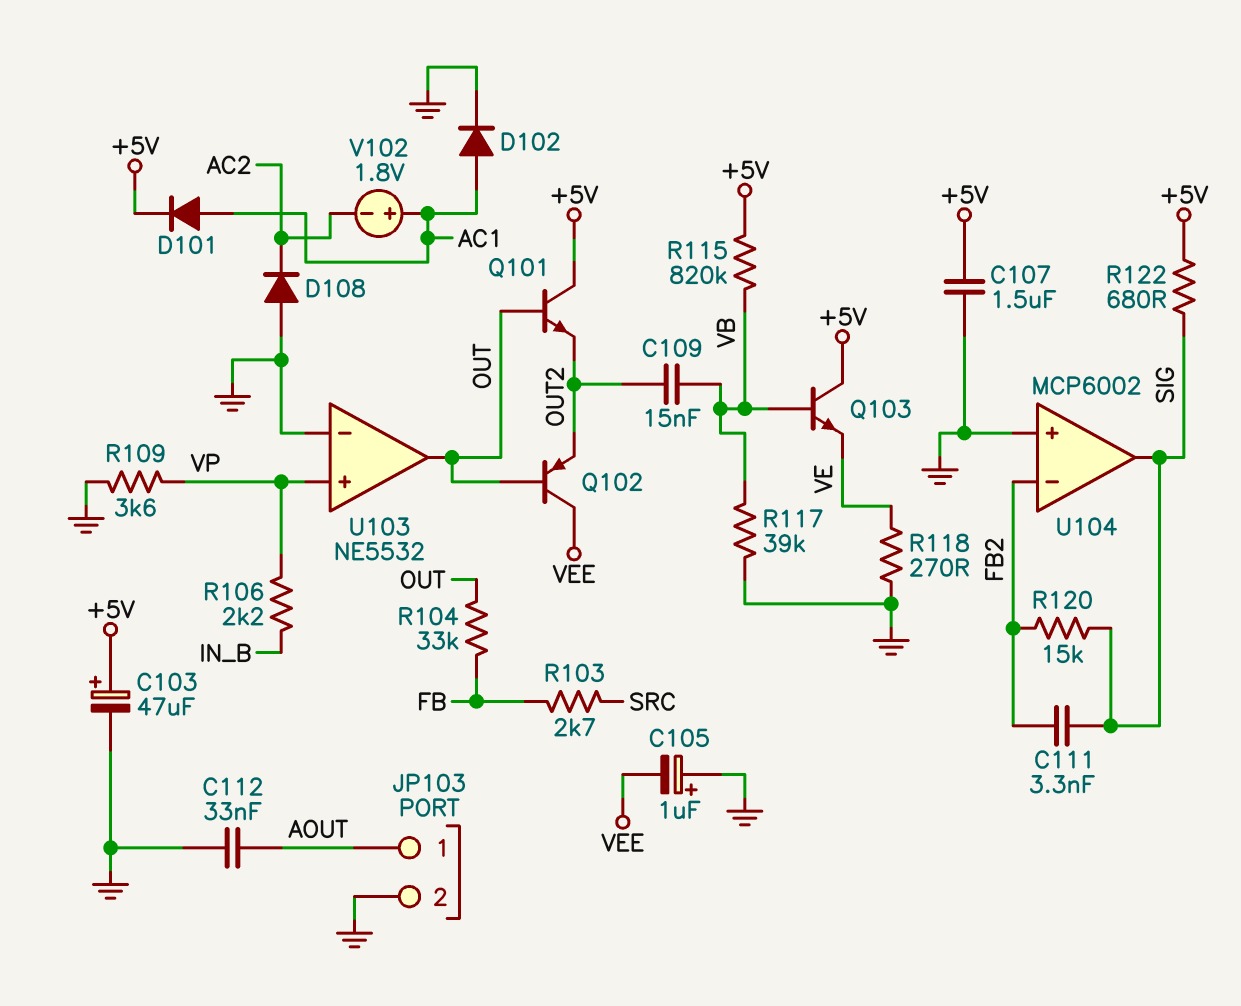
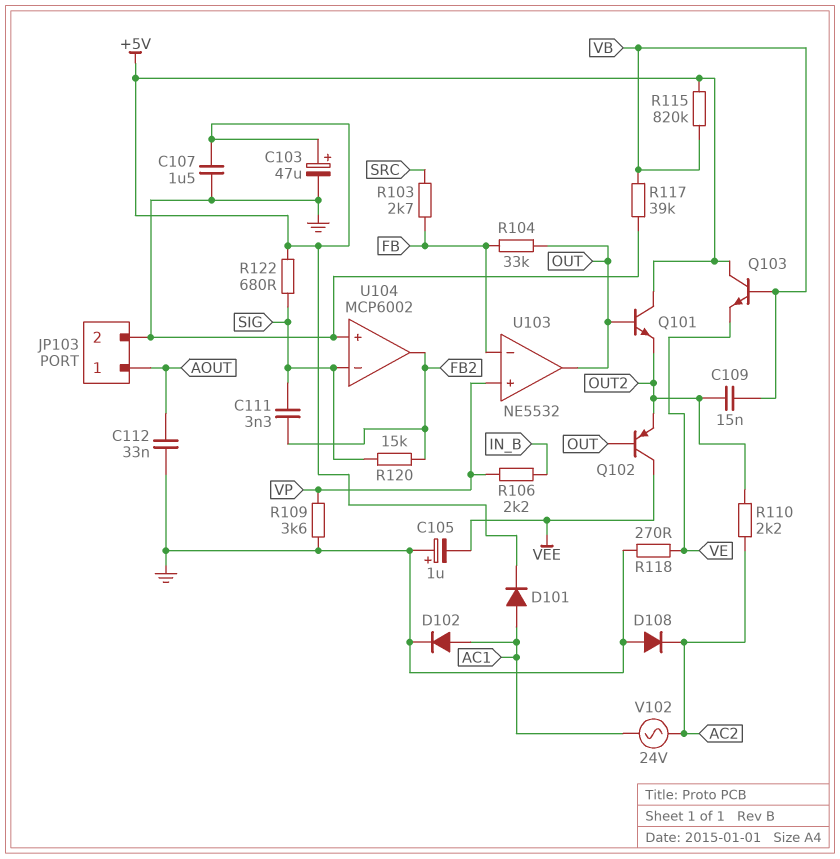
R110: none -> 2.2k (AC2, OUT2)
U103 pin in-: GND -> FB
U104 pin in-: FB2 -> SIG
U104 pin out: SIG -> FB2
V102: 1.8V (plus AC1, minus AC2) -> AC 24V (AC1, AC2)

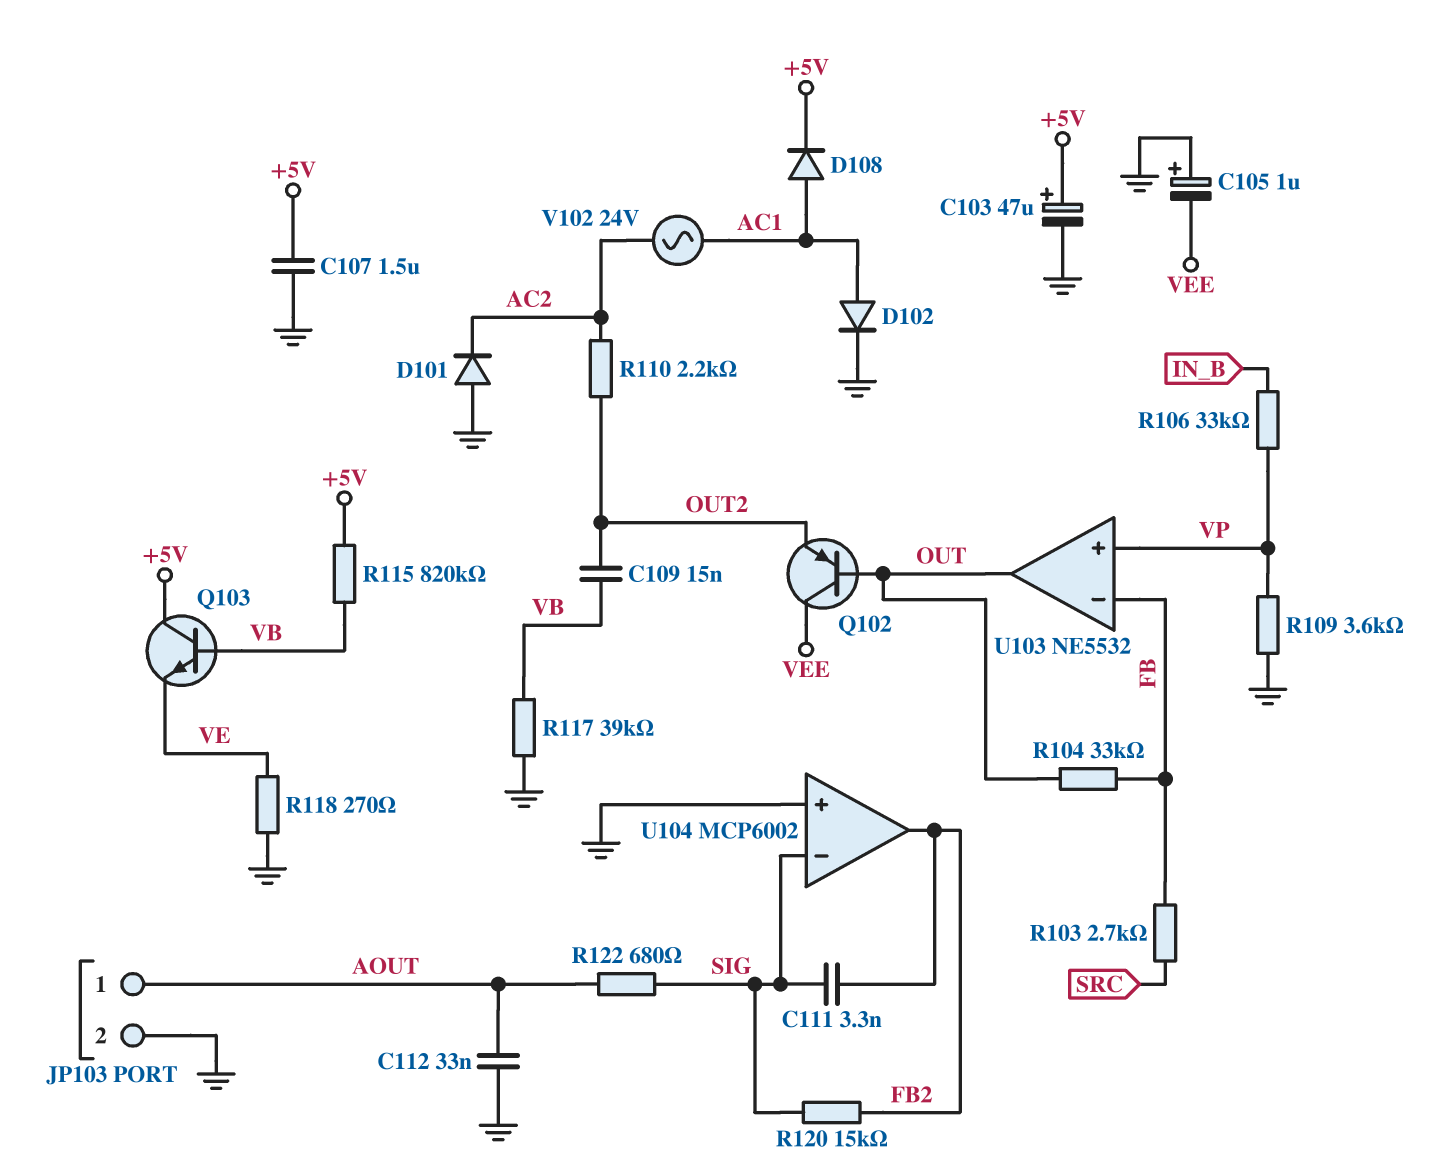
D101: diode (A AC1, K +5V) -> diode (A GND, K AC2)
D108: diode (A GND, K AC2) -> diode (A AC1, K +5V)
Q101: NPN (B OUT, C +5V, E OUT2) -> none
R106: 2.2k (IN_B, VP) -> 33k (IN_B, VP)
R122: 680 (+5V, SIG) -> 680 (AOUT, SIG)

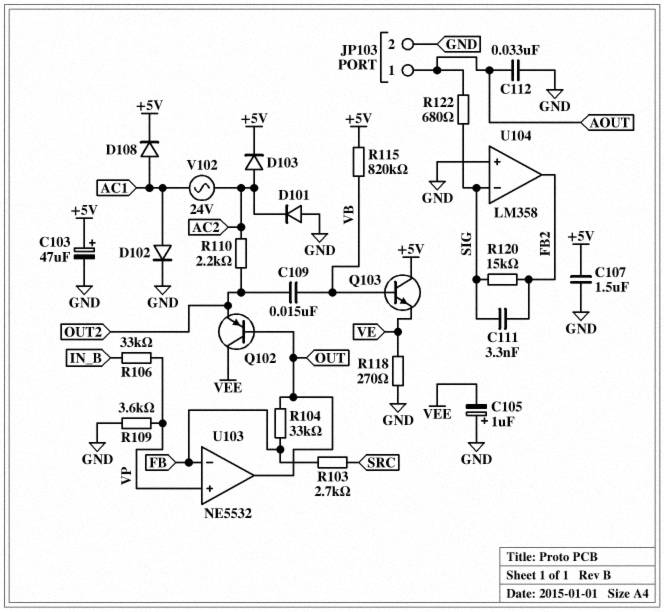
D103: none -> diode (A AC2, K +5V)
R117: 39k (GND, VB) -> none
U104: MCP6002 -> LM358

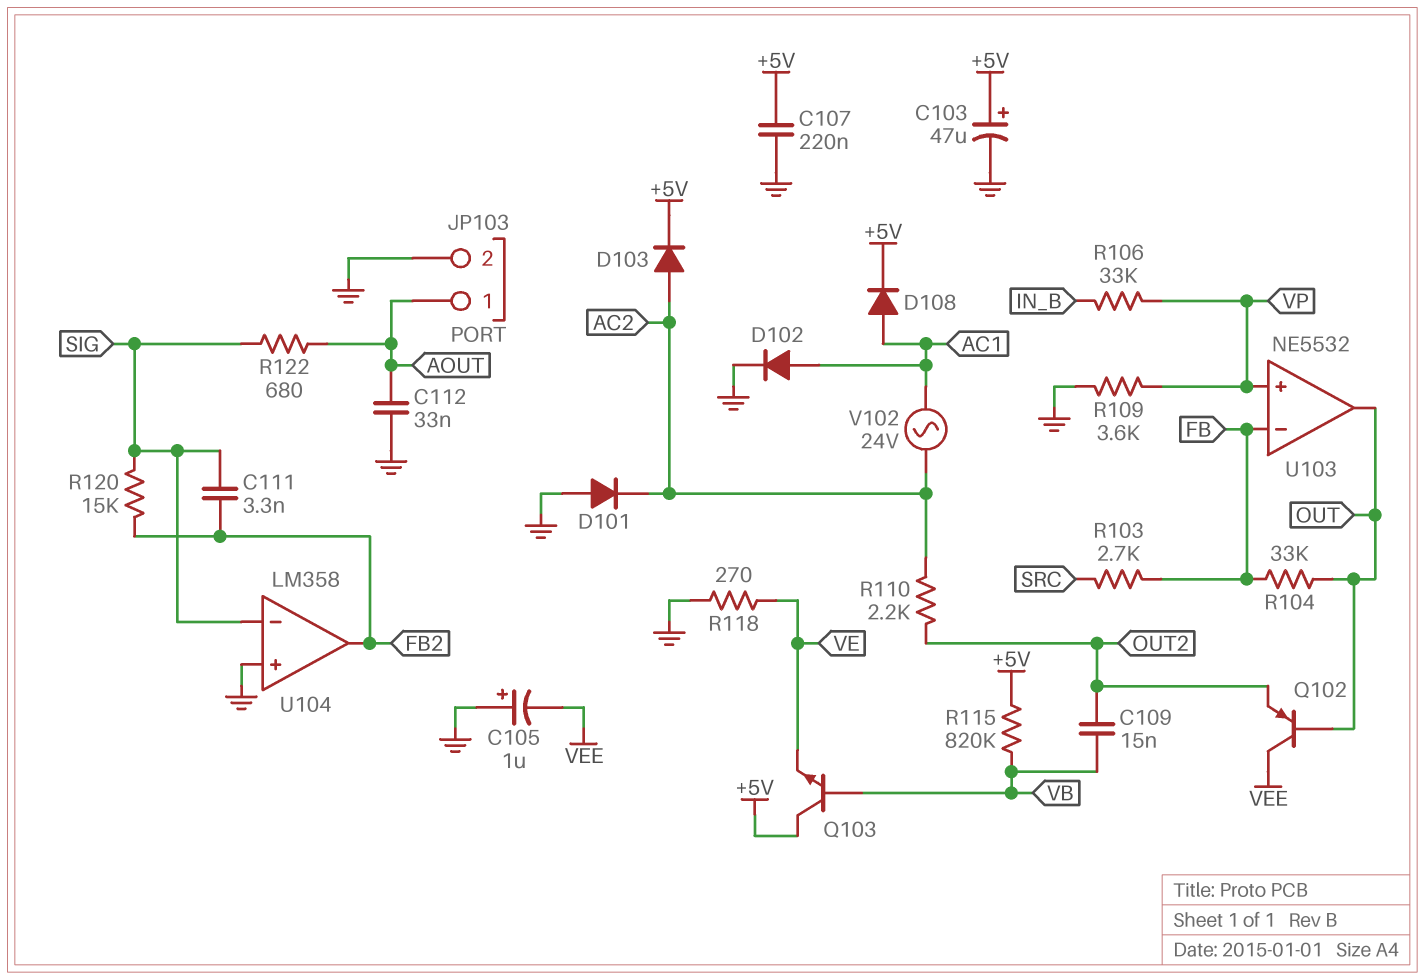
C107: 1.5uF (+5V, GND) -> 220nF (+5V, GND)

